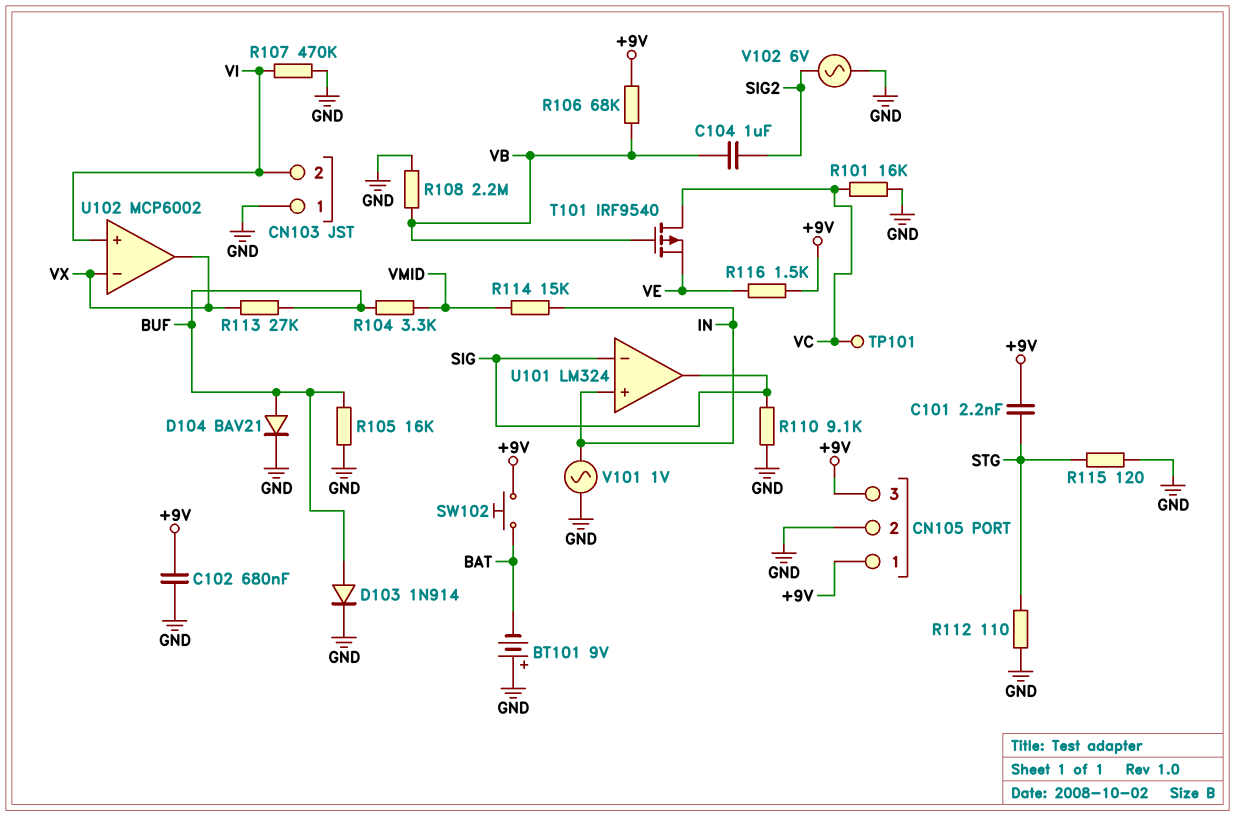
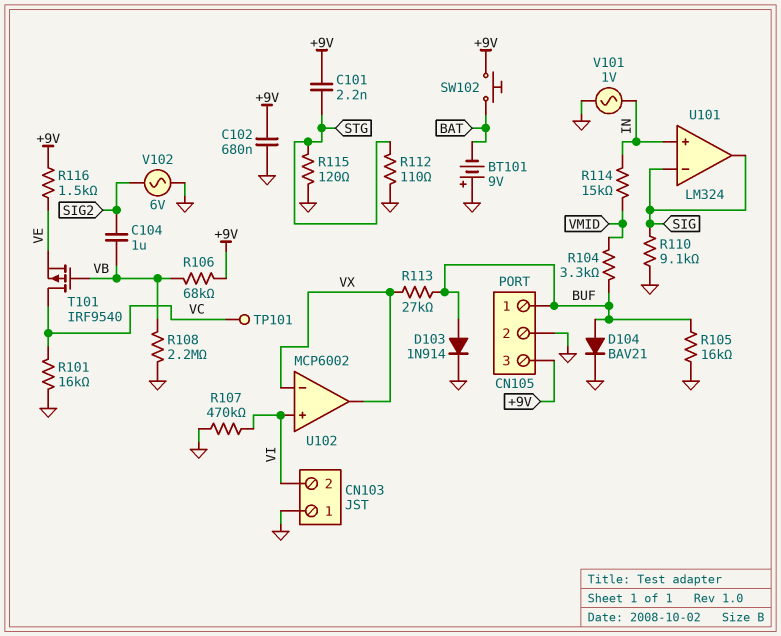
CN105 pin 1: +9V -> BUF

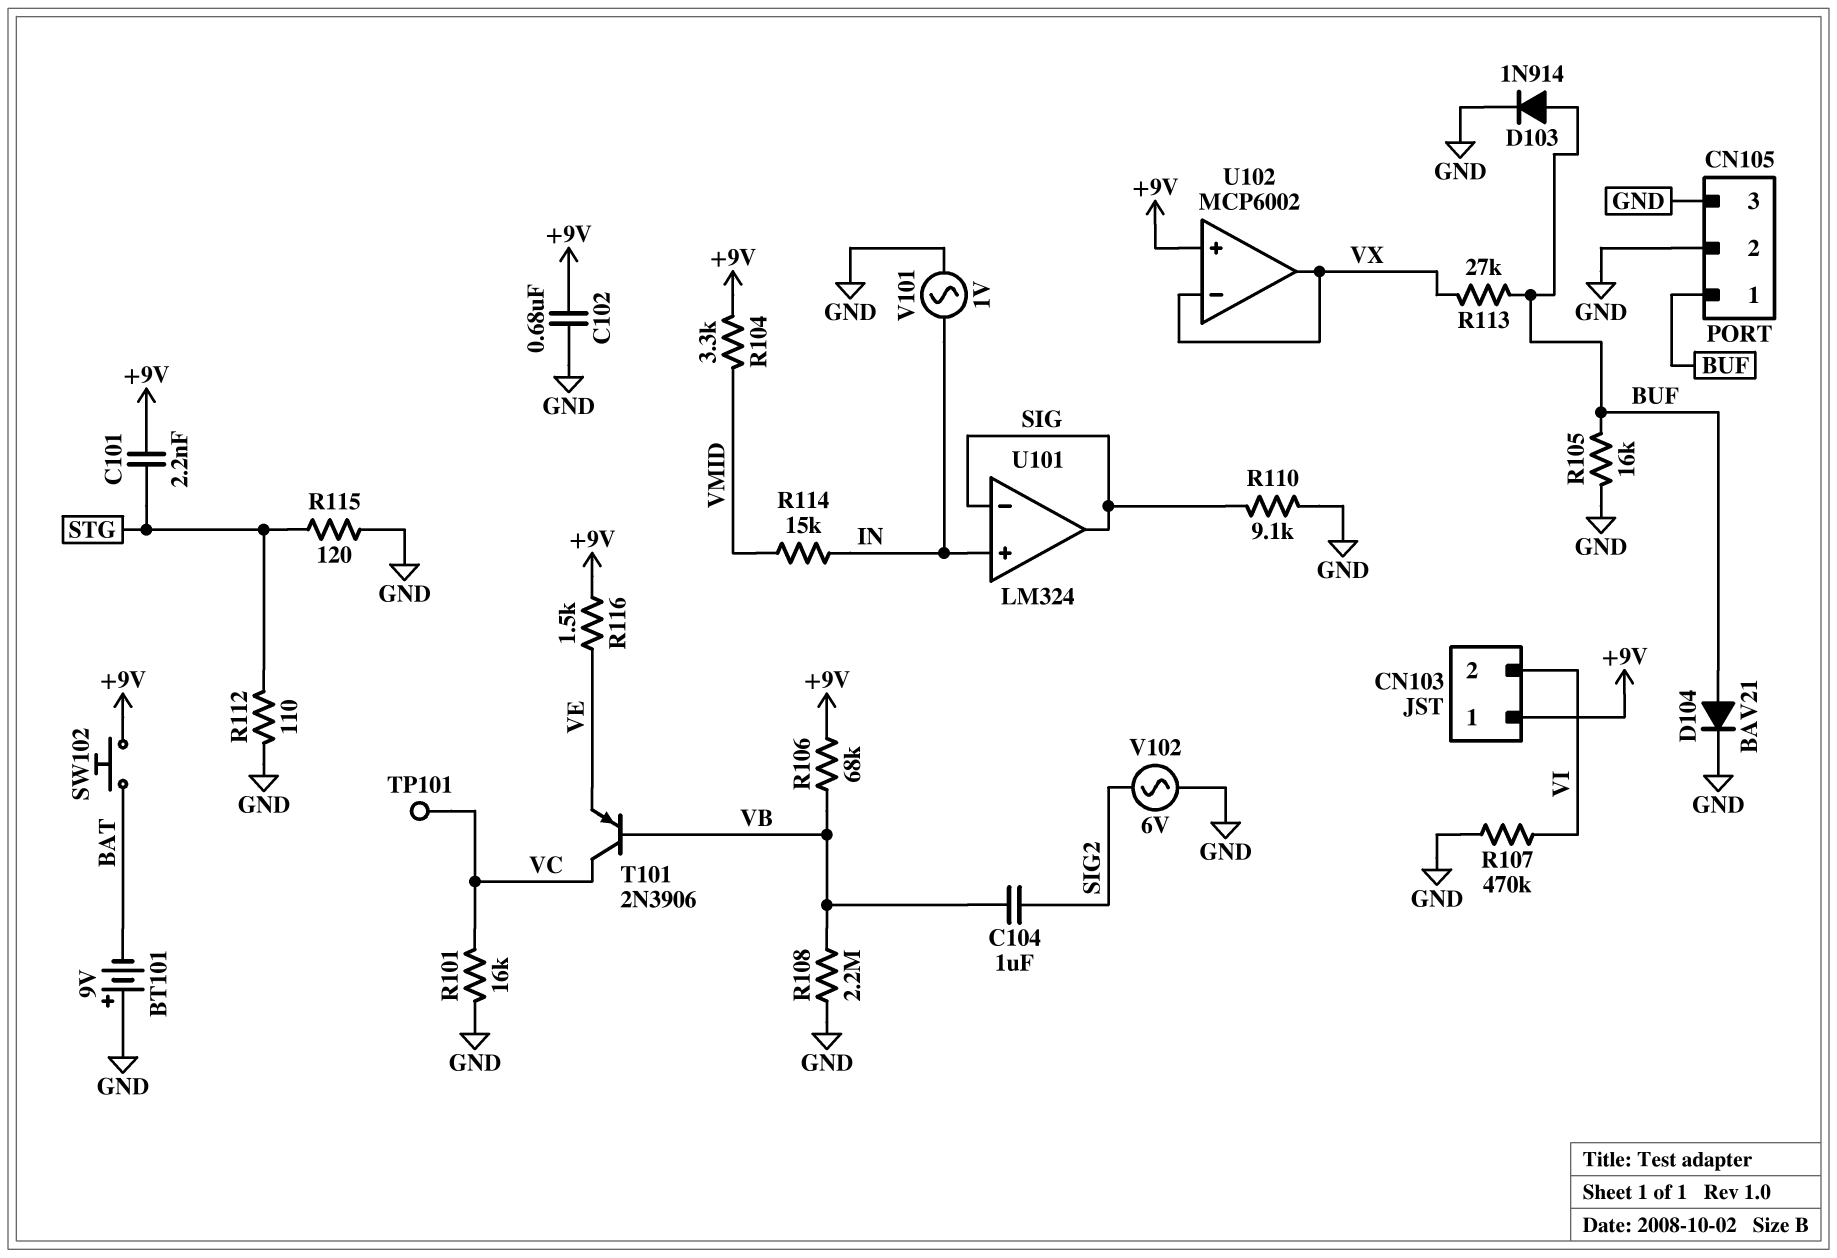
CN103 pin 1: GND -> +9V
CN105 pin 3: +9V -> GND
R104: 3.3k (BUF, VMID) -> 3.3k (+9V, VMID)
T101: PMOS IRF9540 (G VB, D VC, S VE) -> PNP 2N3906 (B VB, C VC, E VE)
U102 pin in+: VI -> +9V

